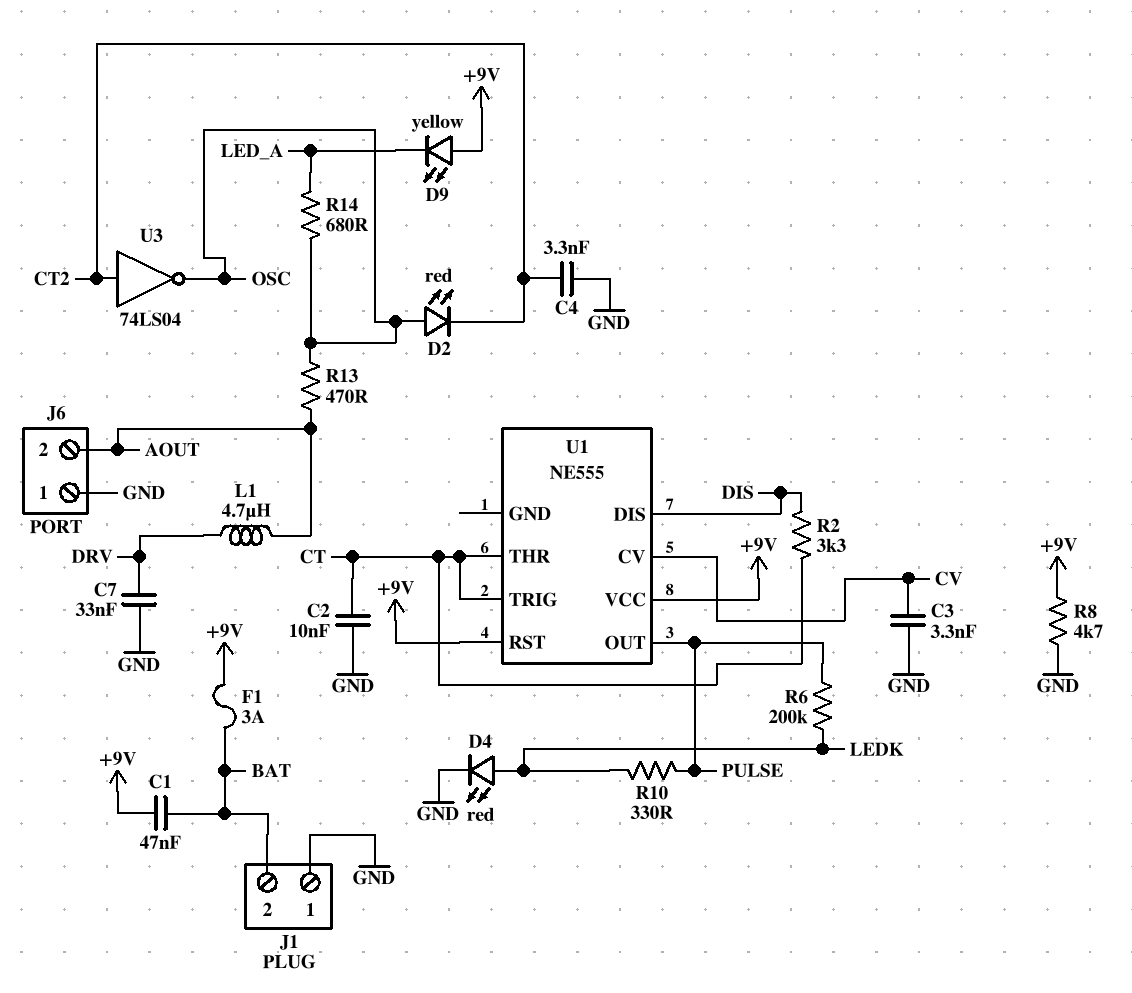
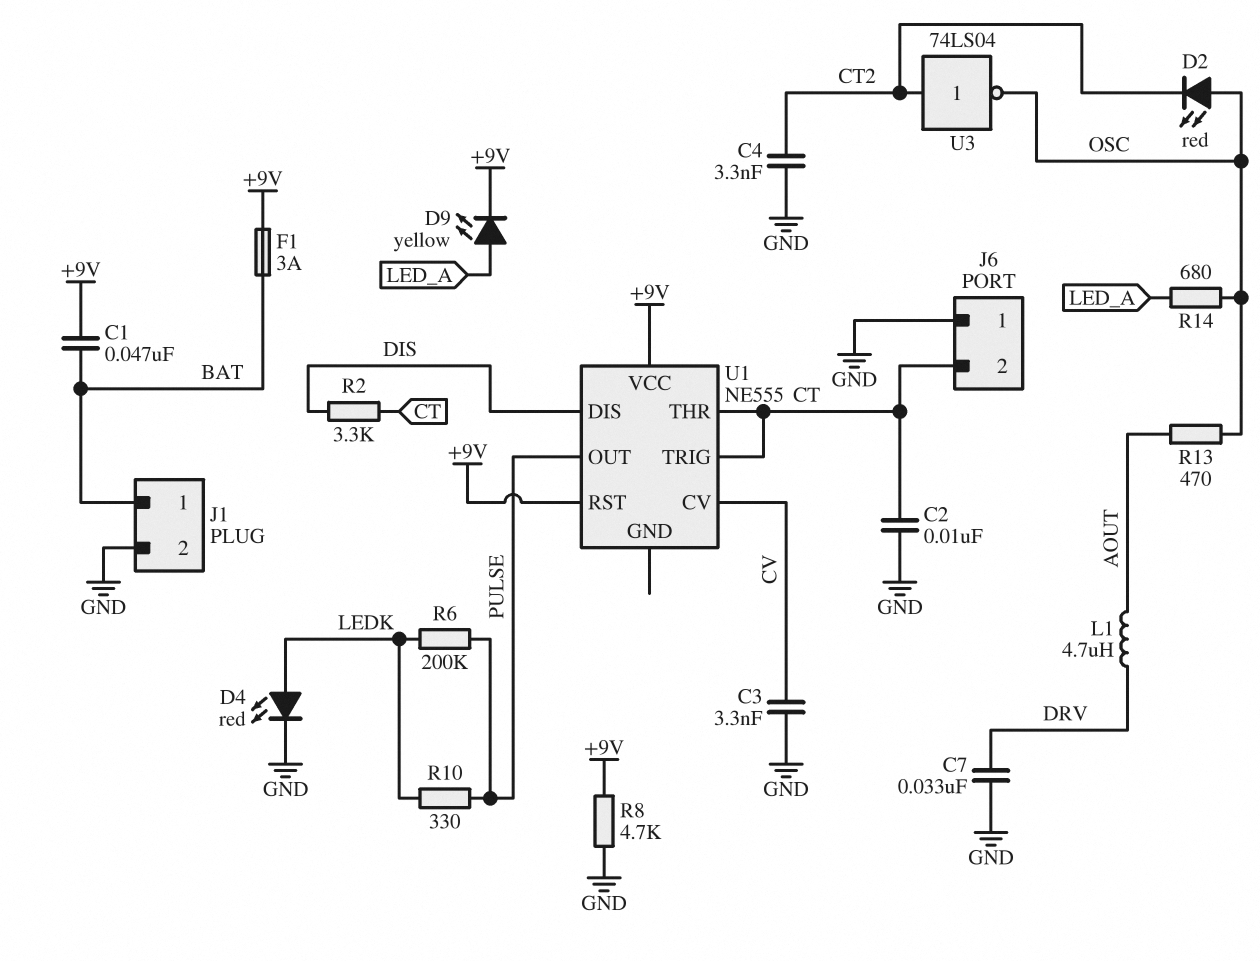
D9: LED yellow (A +9V, K LED_A) -> LED yellow (A LED_A, K +9V)
J1 pin 1: GND -> BAT
J1 pin 2: BAT -> GND
J6 pin 2: AOUT -> CT

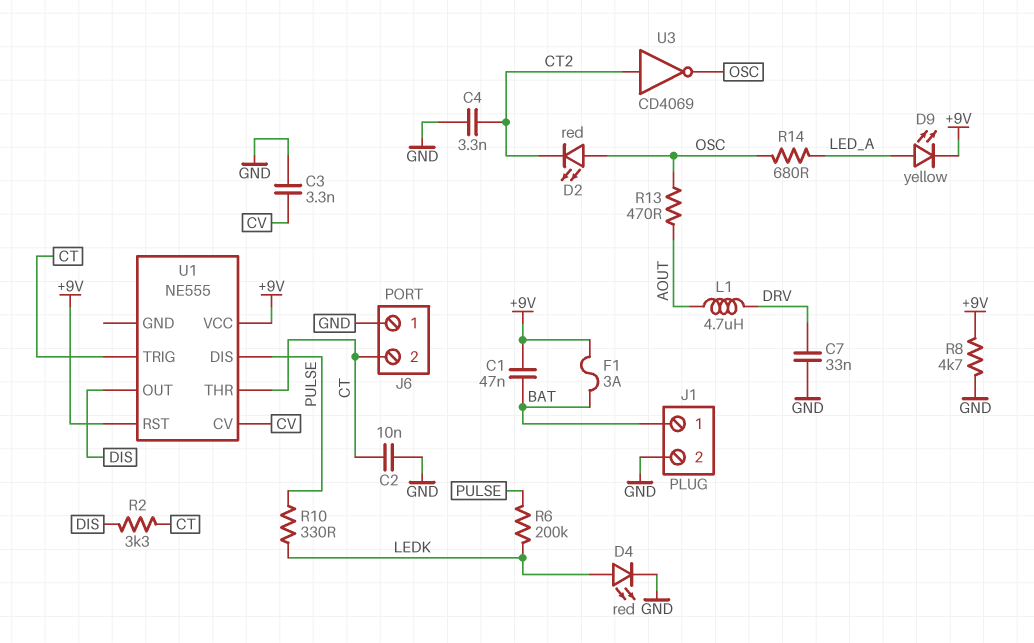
U1 pin DIS: DIS -> PULSE
U1 pin OUT: PULSE -> DIS
U3: NOT 74LS04 (in CT2, out OSC) -> NOT CD4069 (in CT2, out OSC)

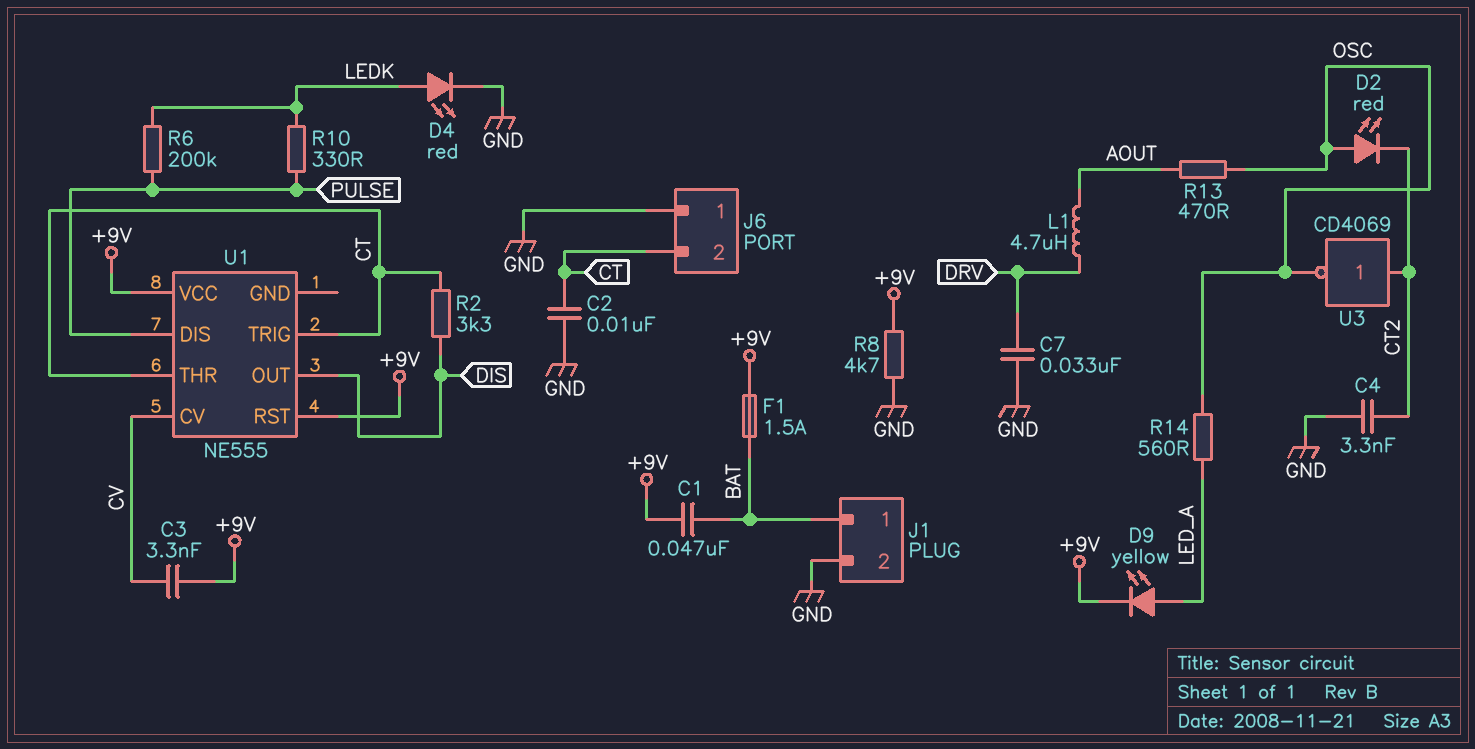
C3: 3.3nF (CV, GND) -> 3.3nF (+9V, CV)
F1: 3A (+9V, BAT) -> 1.5A (+9V, BAT)
R14: 680 (LED_A, OSC) -> 560 (LED_A, OSC)

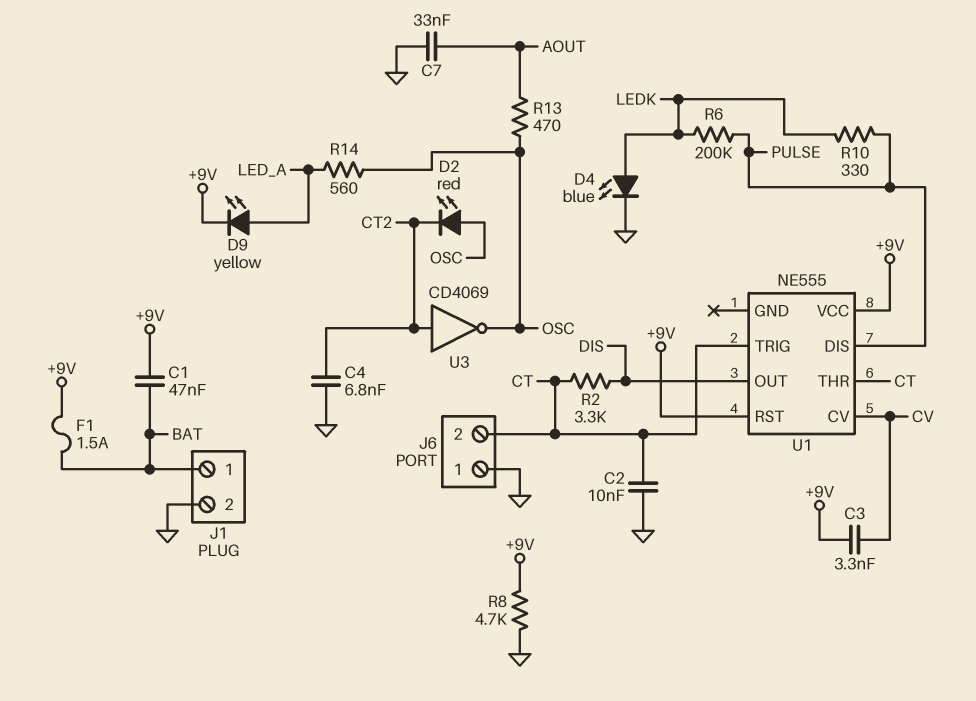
C4: 3.3nF (CT2, GND) -> 6.8nF (CT2, GND)
C7: 33nF (DRV, GND) -> 33nF (AOUT, GND)
D4: LED red (A LEDK, K GND) -> LED blue (A LEDK, K GND)
L1: 4.7uH (AOUT, DRV) -> none

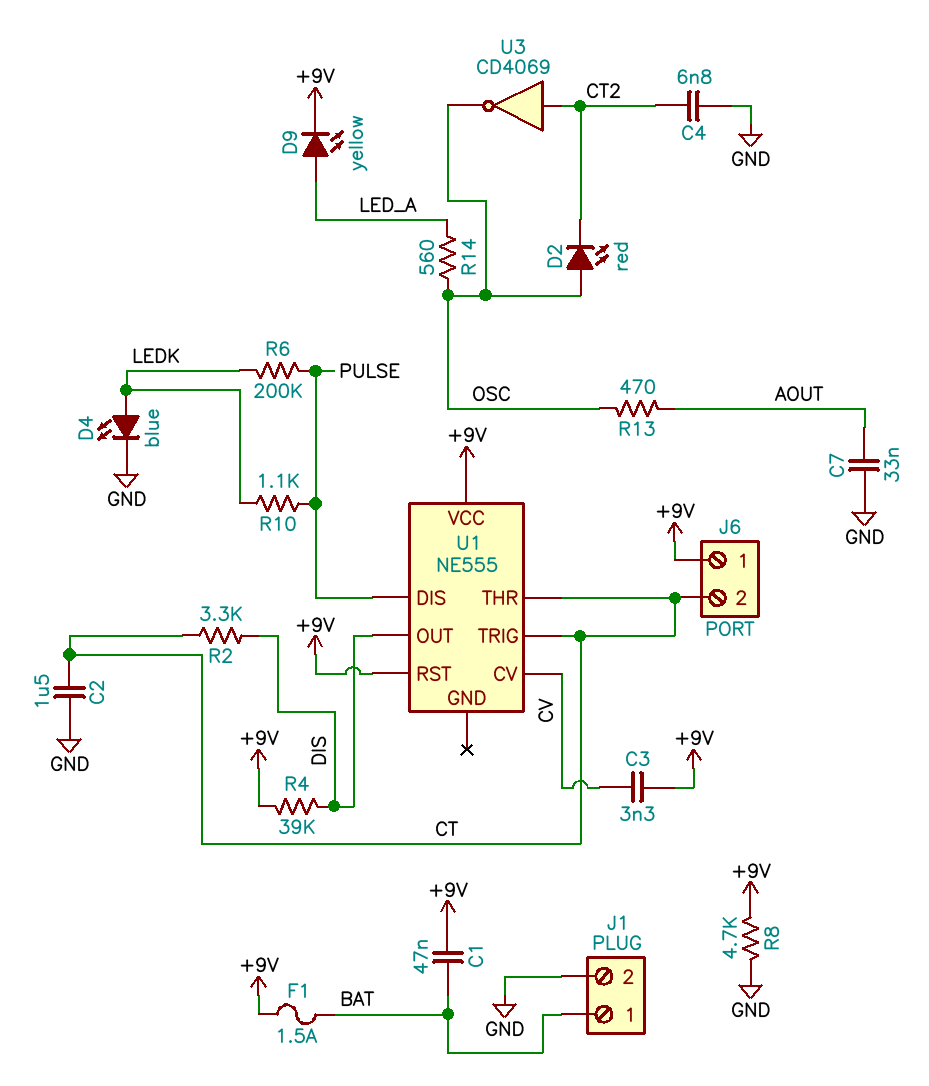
C2: 10nF (CT, GND) -> 1.5uF (CT, GND)
J6 pin 1: GND -> +9V
R4: none -> 39k (+9V, DIS)
R10: 330 (LEDK, PULSE) -> 1.1k (LEDK, PULSE)

